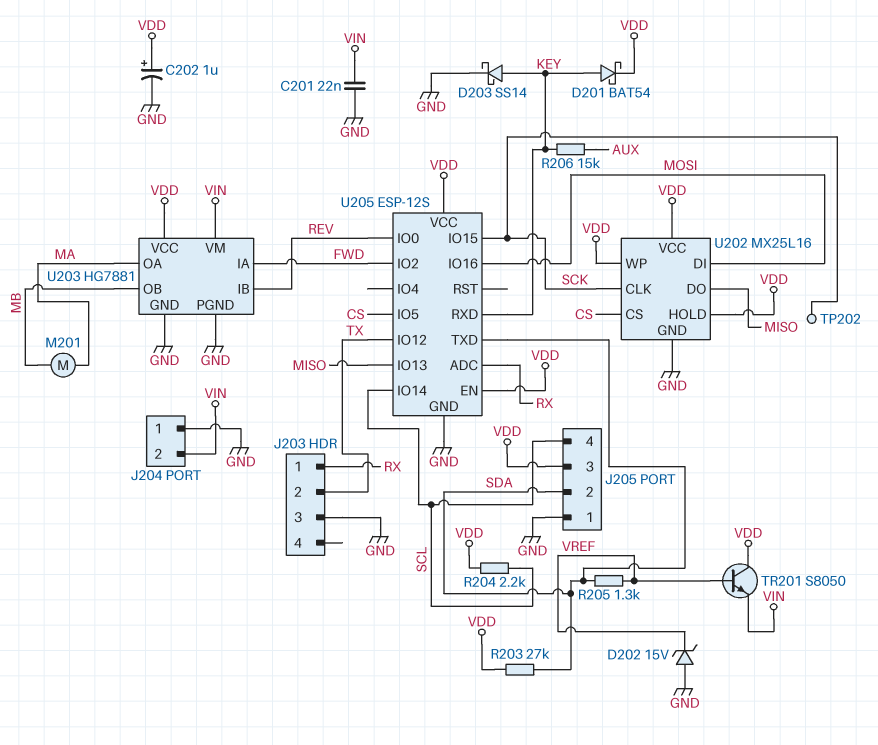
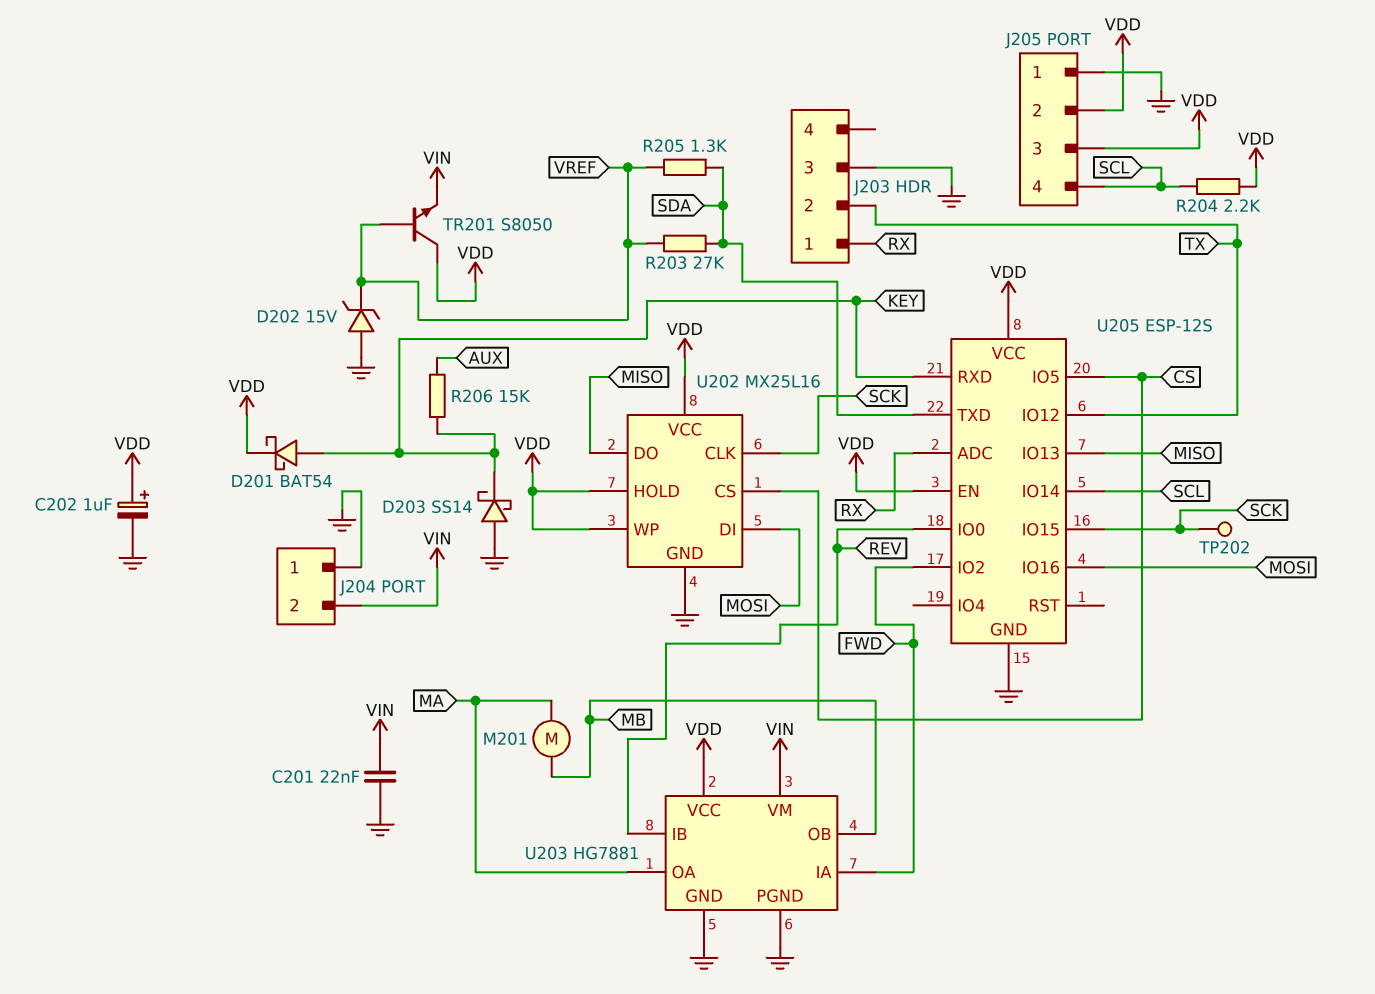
D203: schottky SS14 (A KEY, K GND) -> schottky SS14 (A GND, K KEY)
J205 pin 2: SDA -> VDD
R203: 27k (SDA, VDD) -> 27k (SDA, VREF)

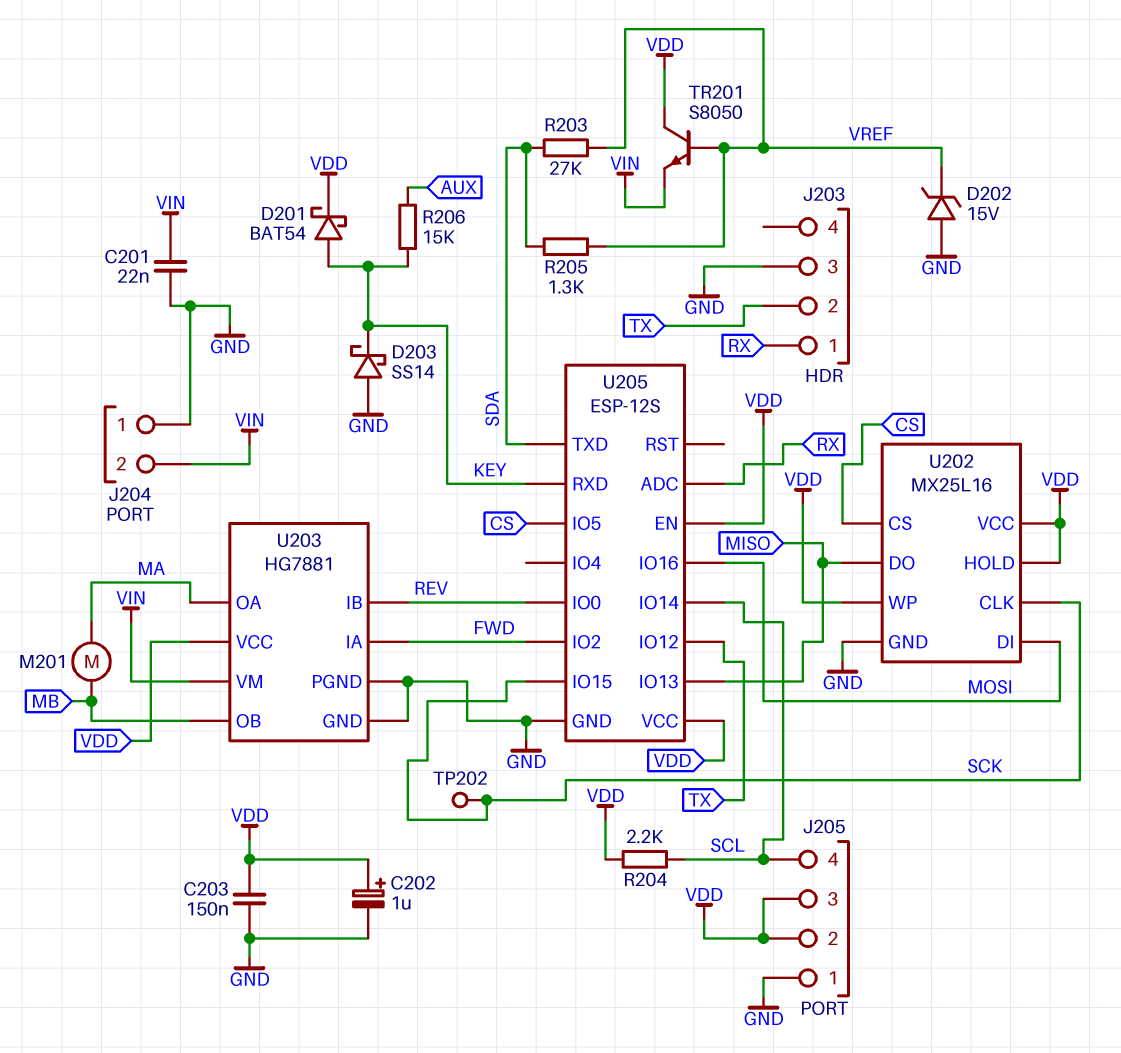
C203: none -> 150nF (GND, VDD)

